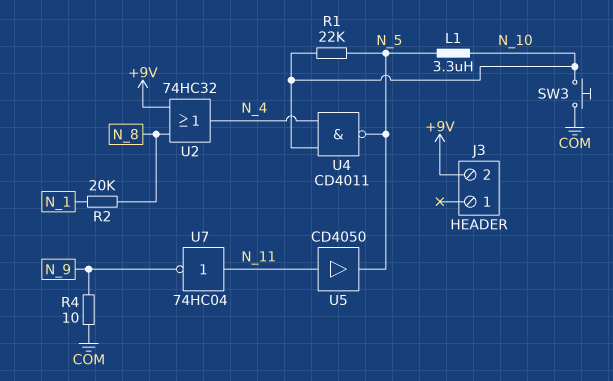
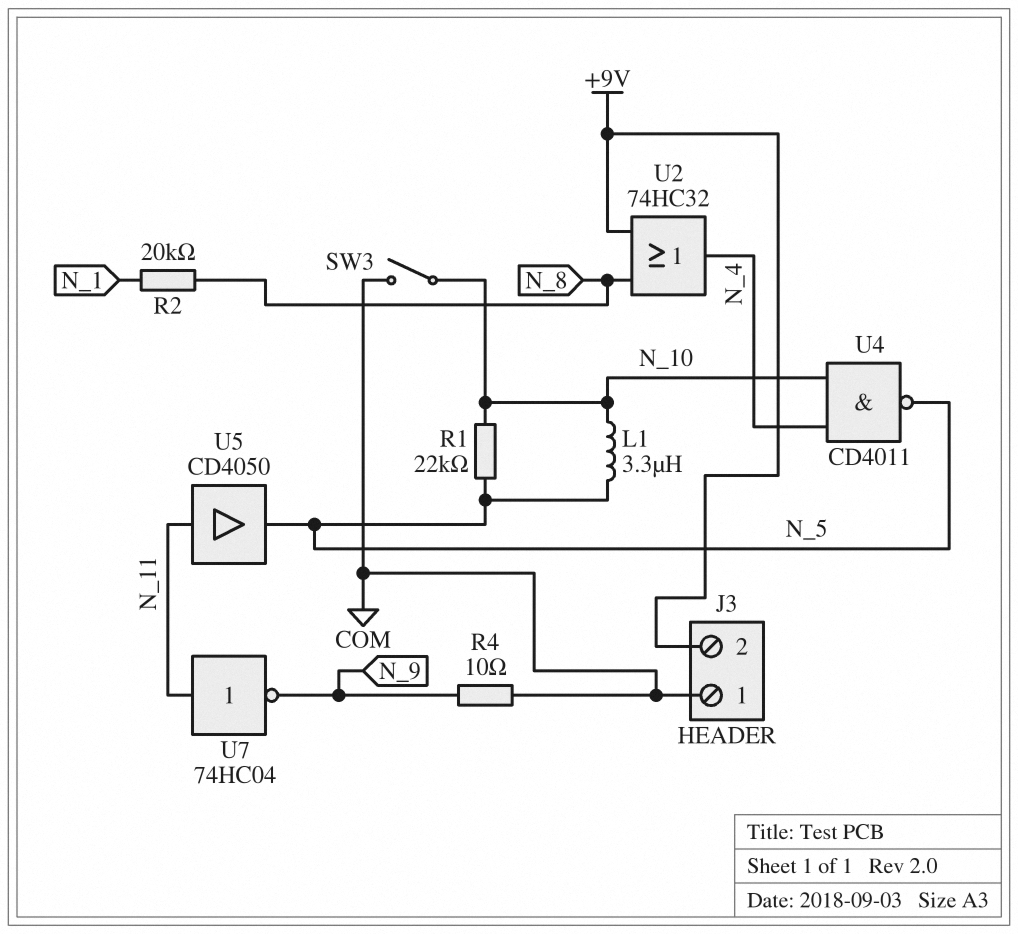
J3 pin 1: none -> COM
SW3: button (COM, N_10) -> switch (COM, N_10)

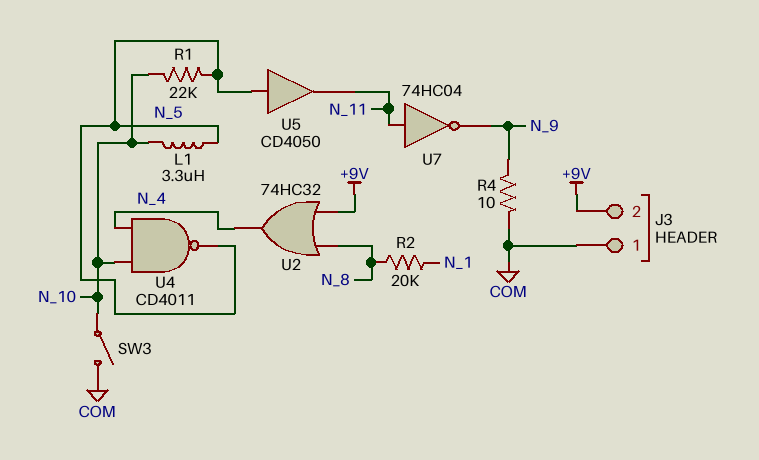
U5: buffer CD4050 (in N_11, out N_5) -> buffer CD4050 (in N_5, out N_11)

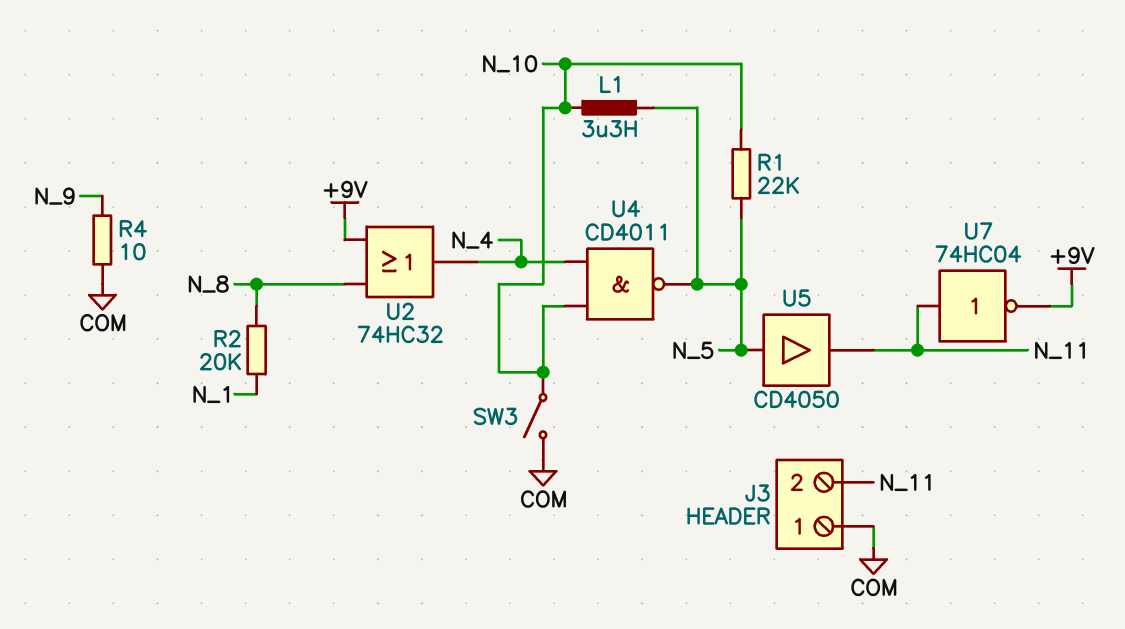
J3 pin 2: +9V -> N_11
U7: NOT 74HC04 (in N_11, out N_9) -> NOT 74HC04 (in N_11, out +9V)

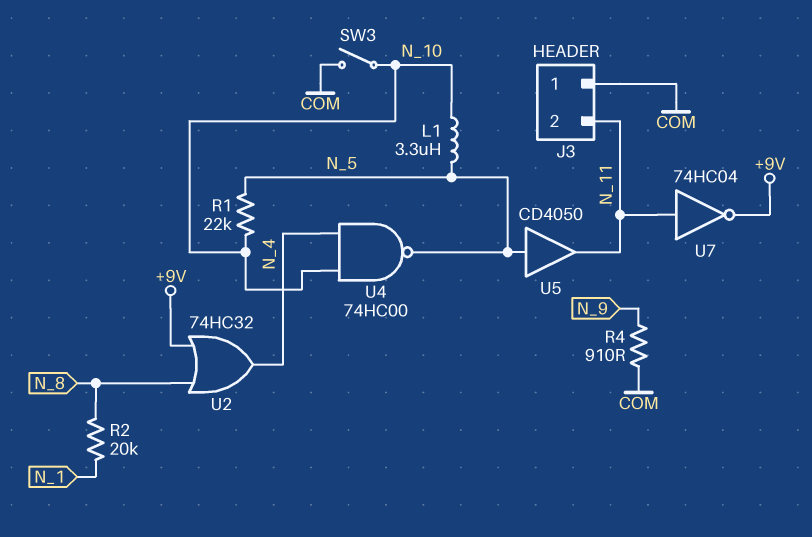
R4: 10 (COM, N_9) -> 910 (COM, N_9)
U4: NAND CD4011 (in N_4, in N_10, out N_5) -> NAND 74HC00 (in N_4, in N_10, out N_5)

